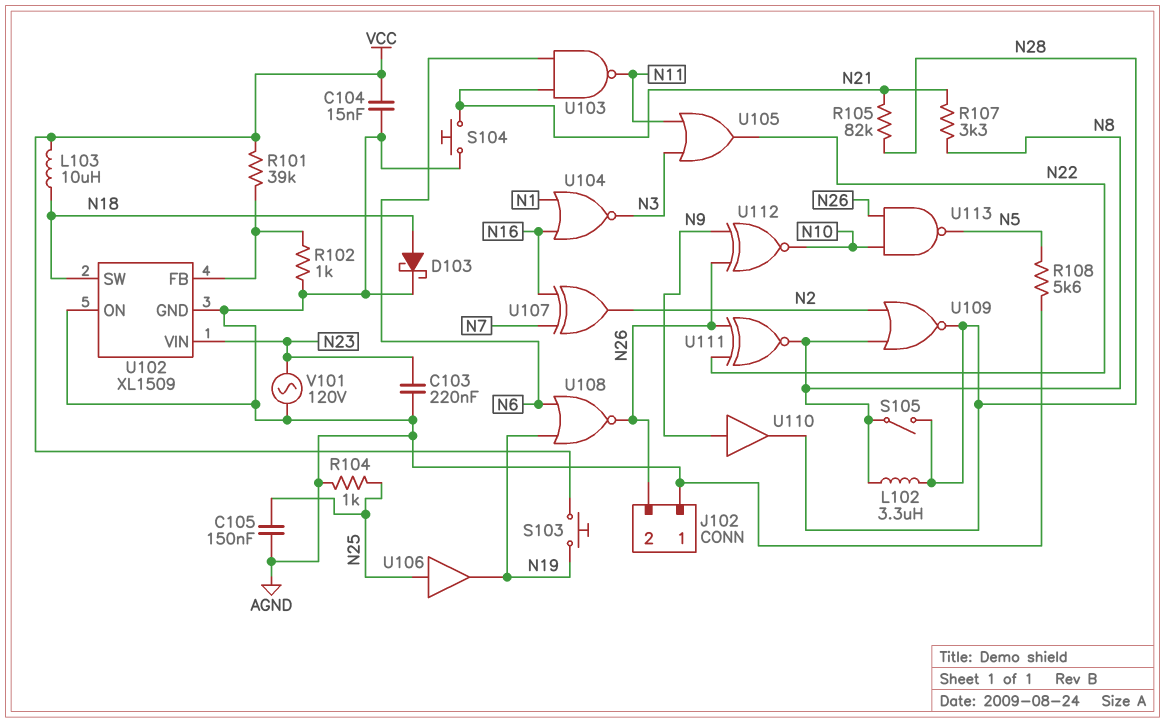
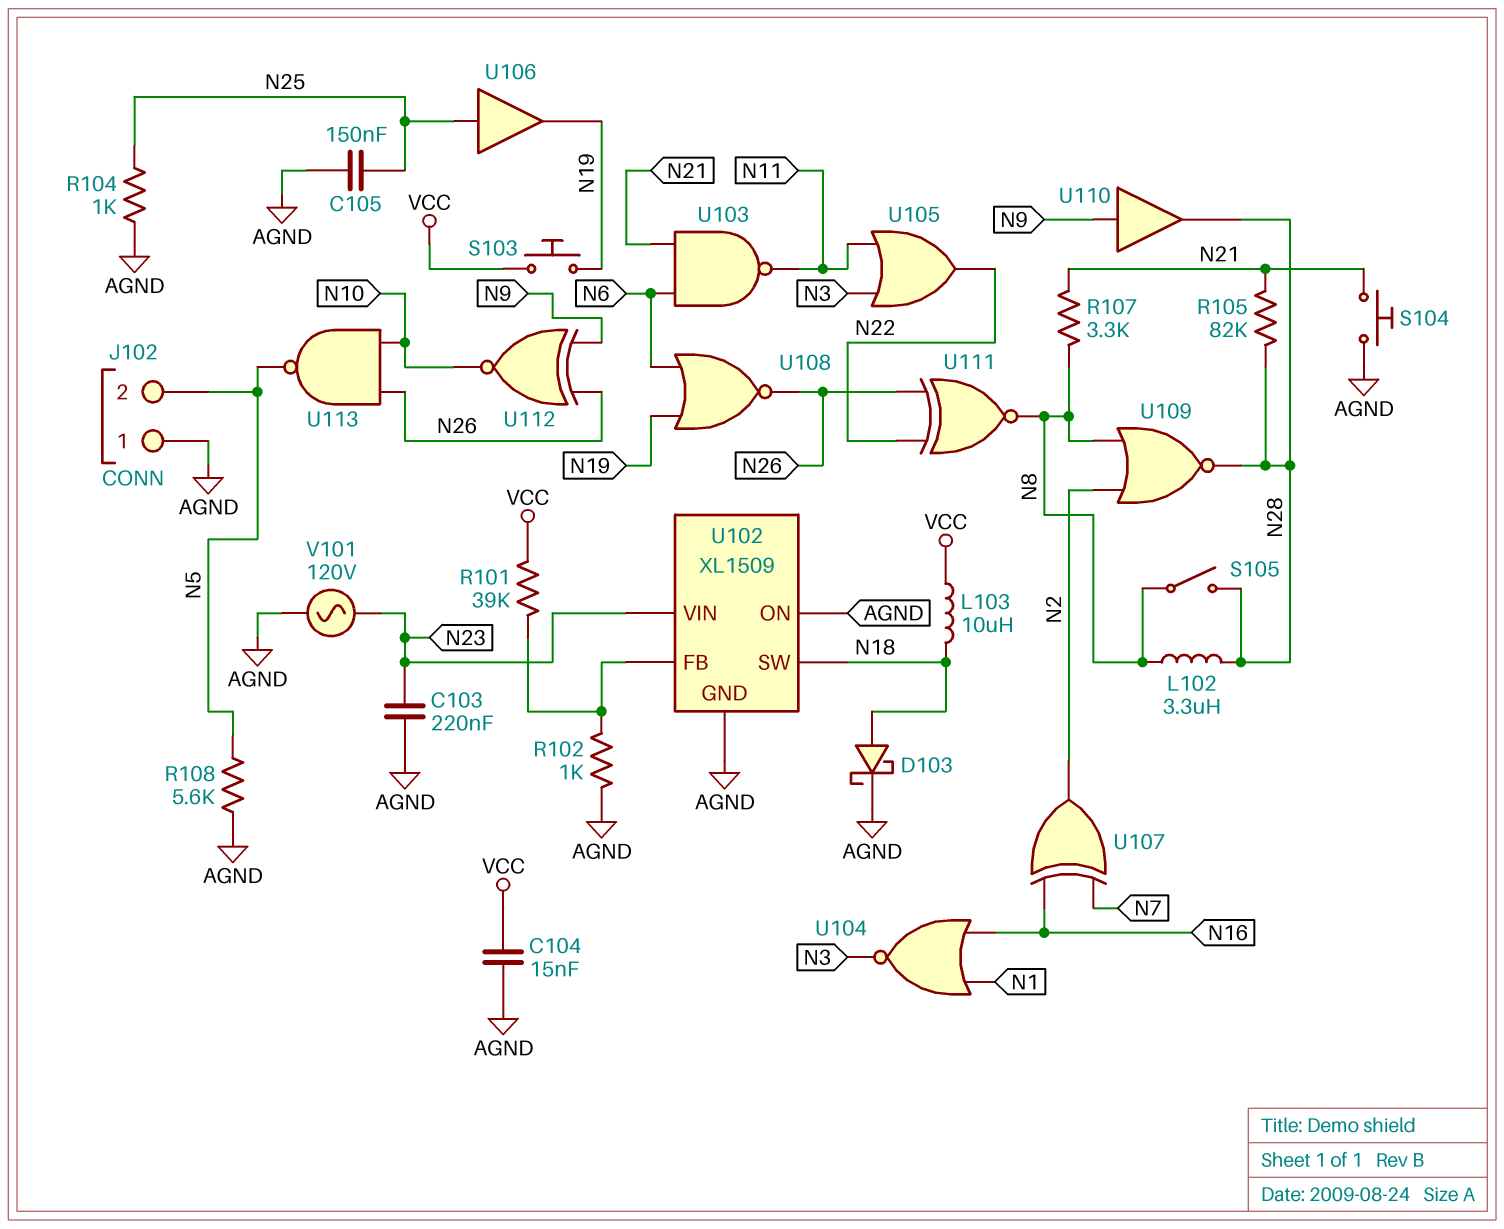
J102 pin 2: N26 -> N5

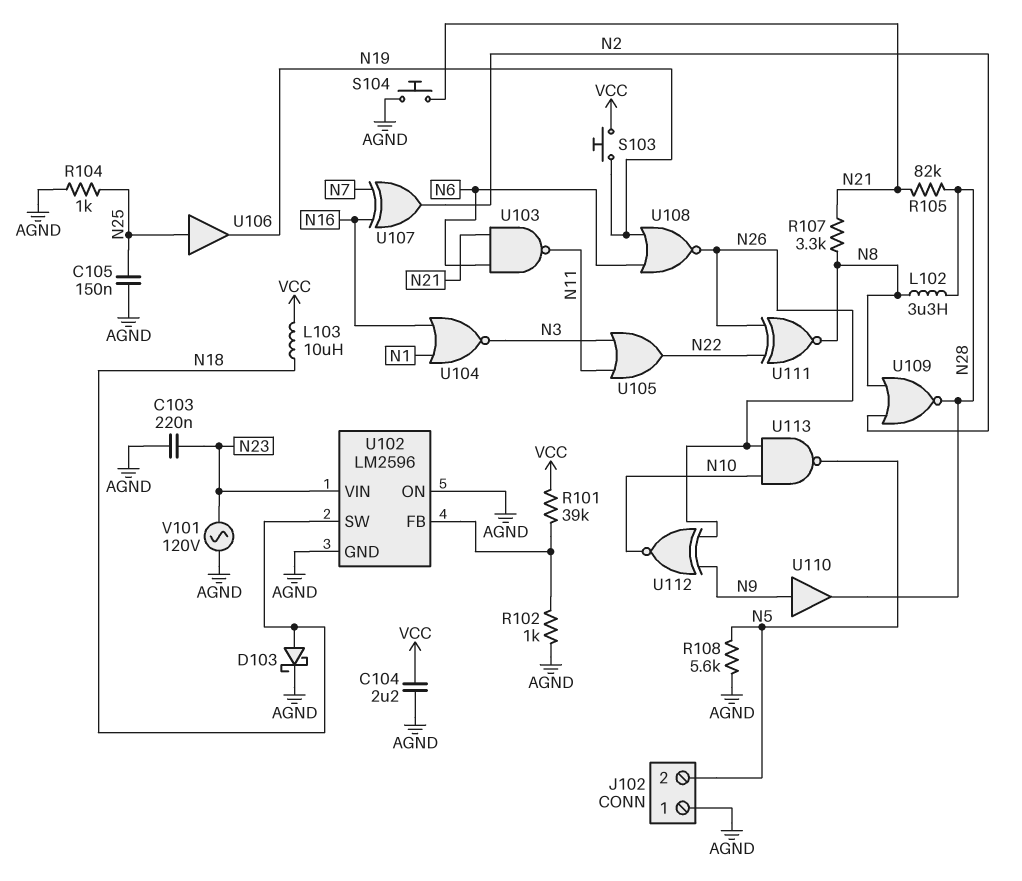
C104: 15nF (AGND, VCC) -> 2.2uF (AGND, VCC)
S105: switch (N8, N28) -> none
U102: XL1509 -> LM2596

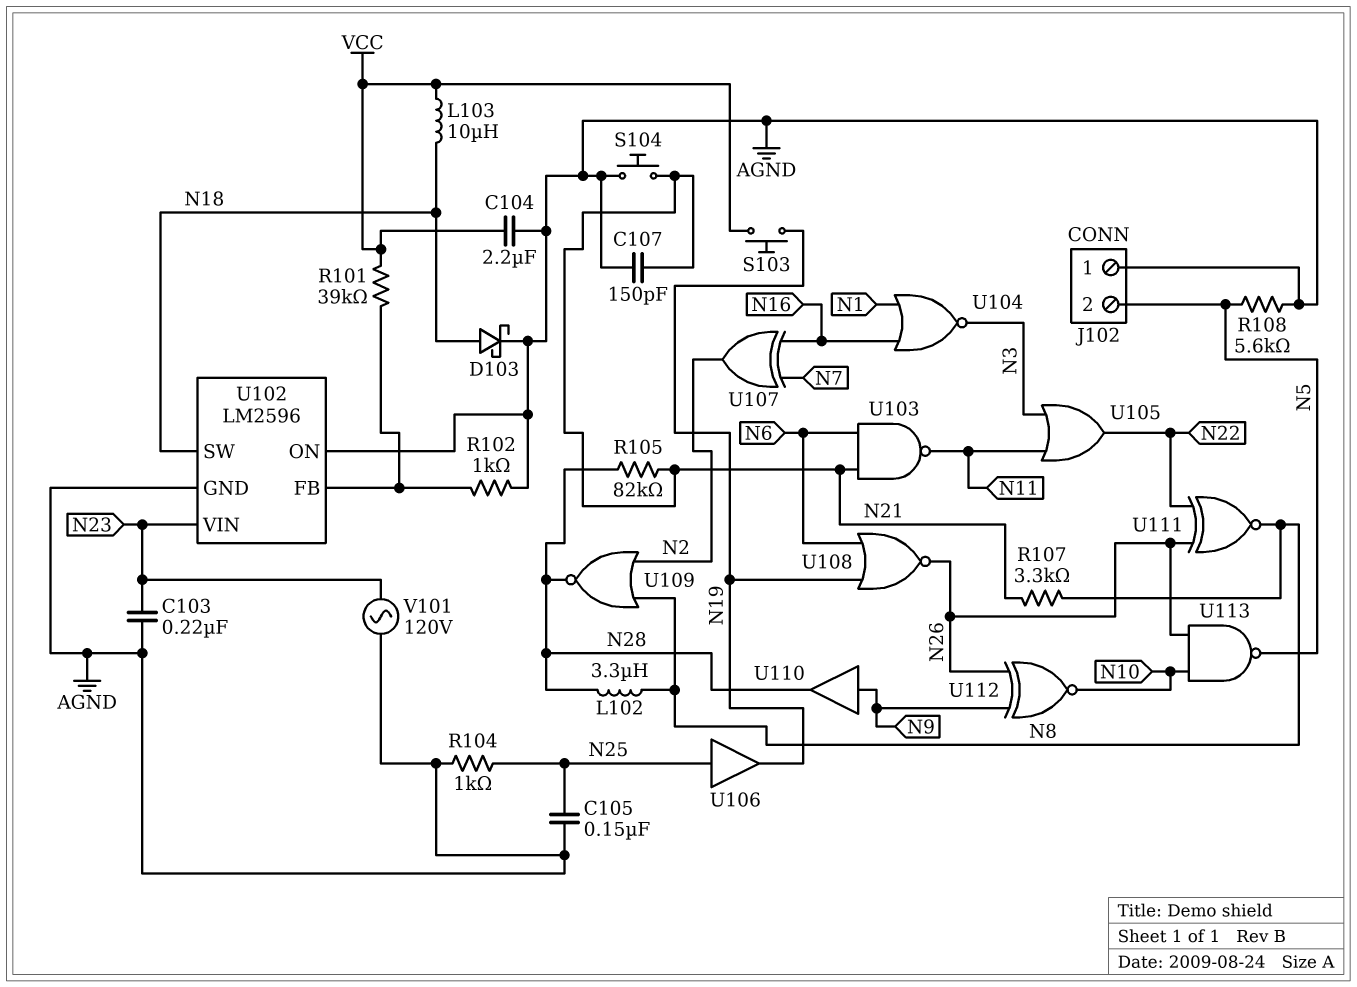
C107: none -> 150pF (AGND, N21)

